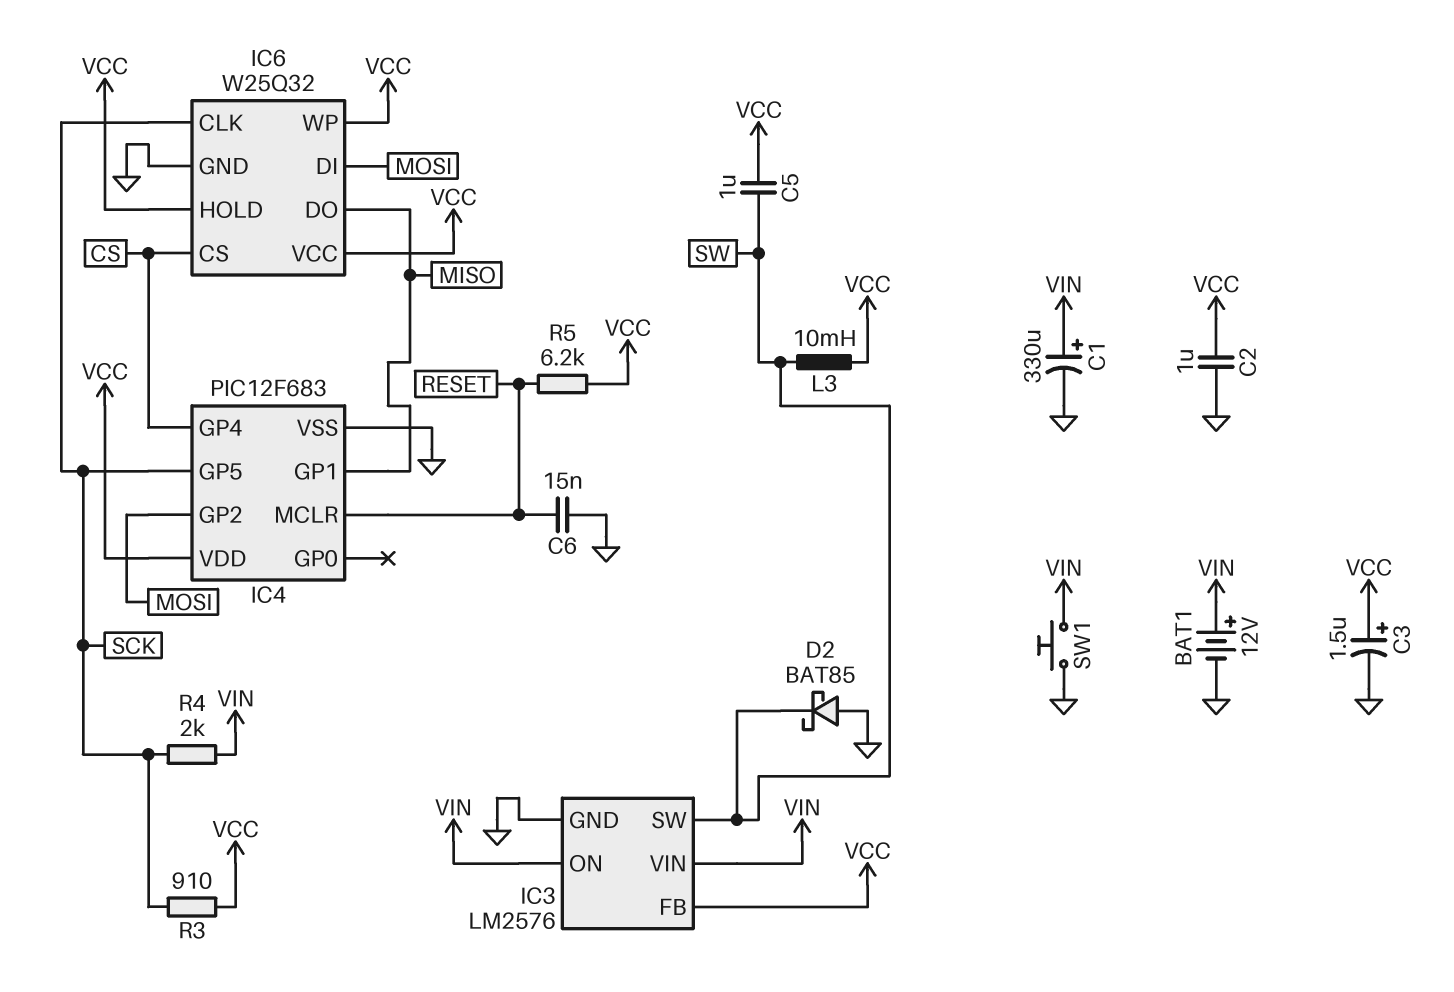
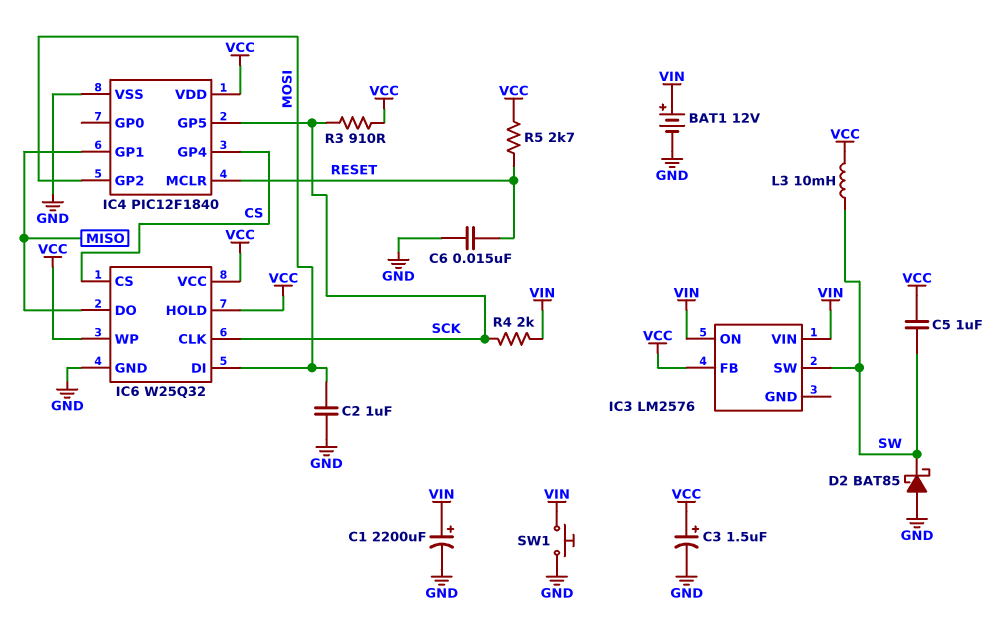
C1: 330uF (plus VIN, minus GND) -> 2200uF (plus VIN, minus GND)
C2: 1uF (GND, VCC) -> 1uF (GND, MOSI)
IC3 pin GND: GND -> none
IC4: PIC12F683 -> PIC12F1840
R5: 6.2k (RESET, VCC) -> 2.7k (RESET, VCC)

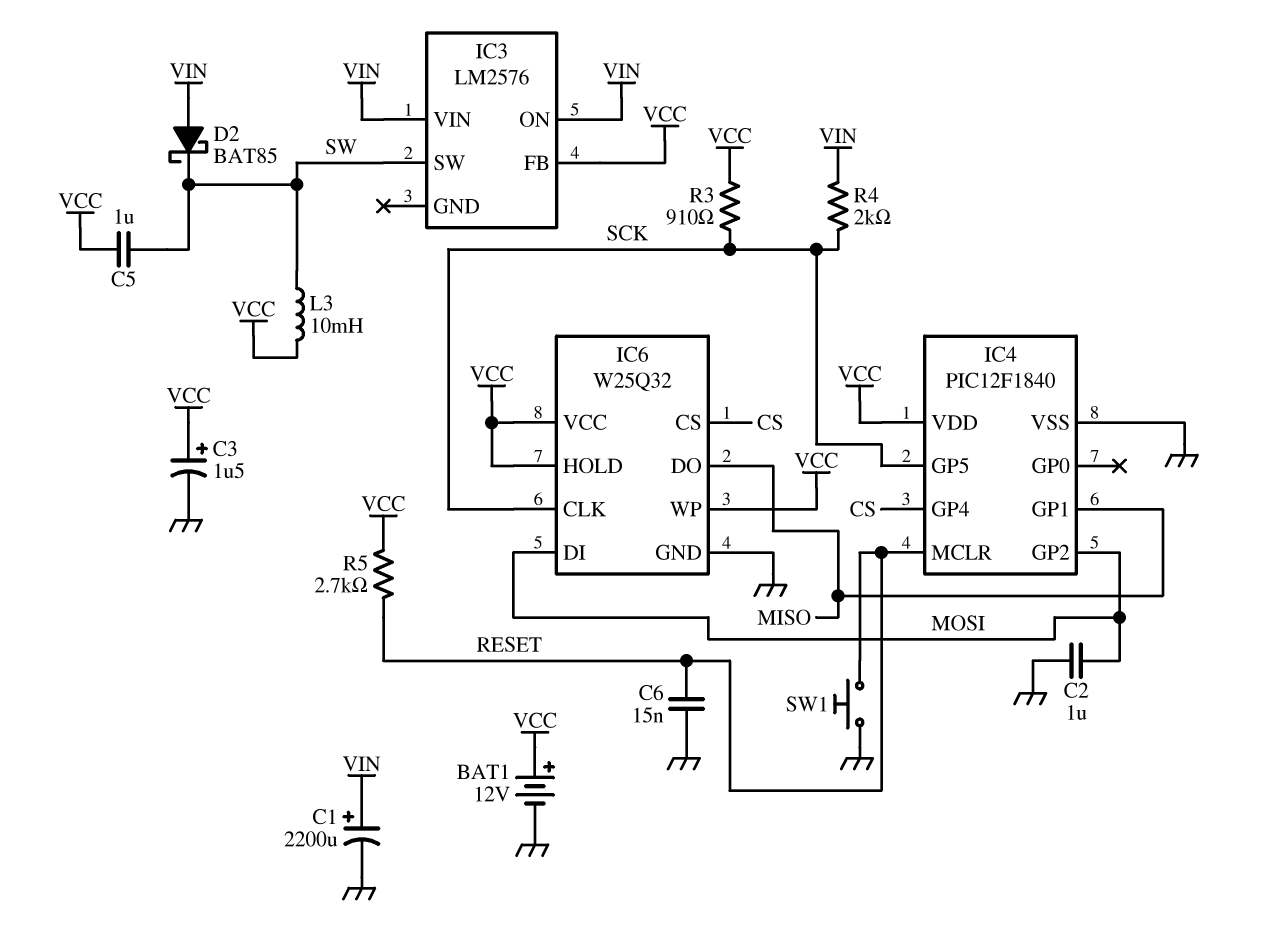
BAT1: 12V (plus VIN, minus GND) -> 12V (plus VCC, minus GND)
D2: schottky BAT85 (A GND, K SW) -> schottky BAT85 (A VIN, K SW)
SW1: button (GND, VIN) -> button (GND, RESET)

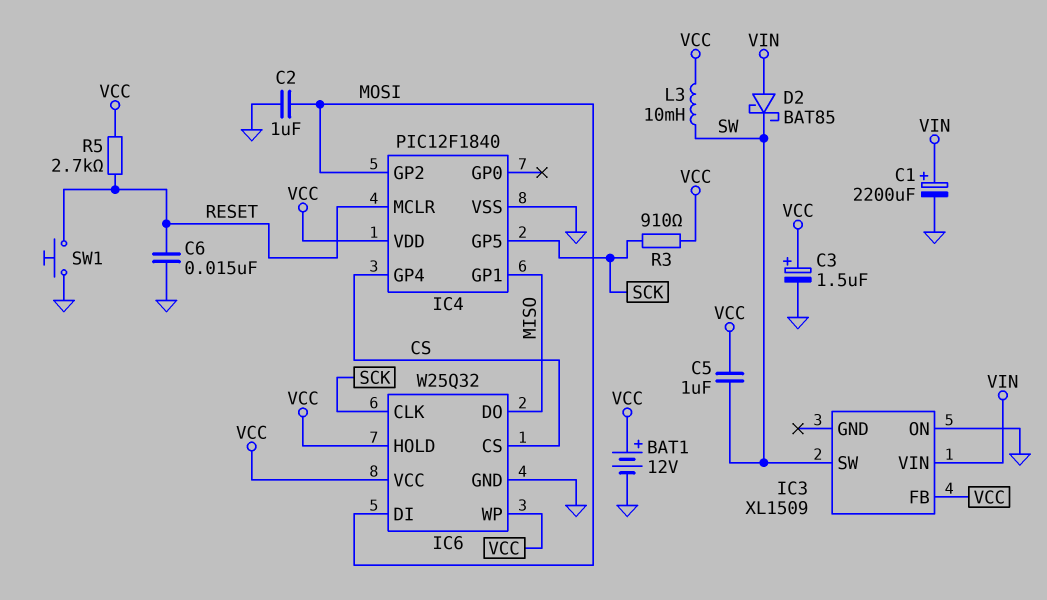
IC3: LM2576 -> XL1509
IC3 pin ON: VIN -> GND
R4: 2k (SCK, VIN) -> none

